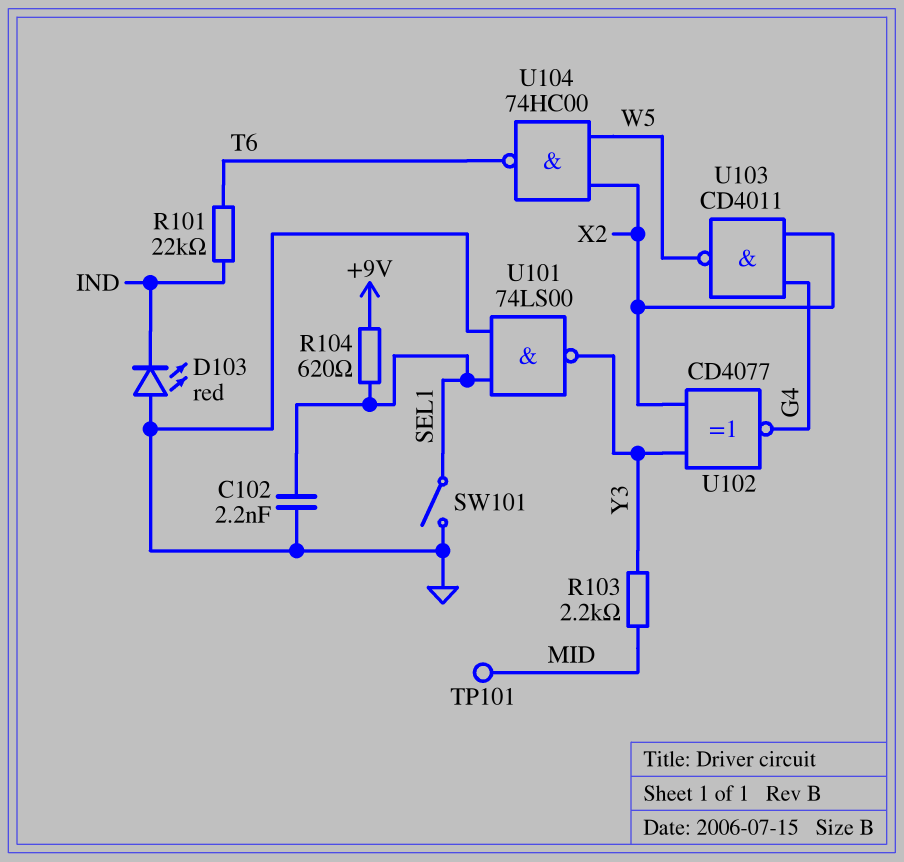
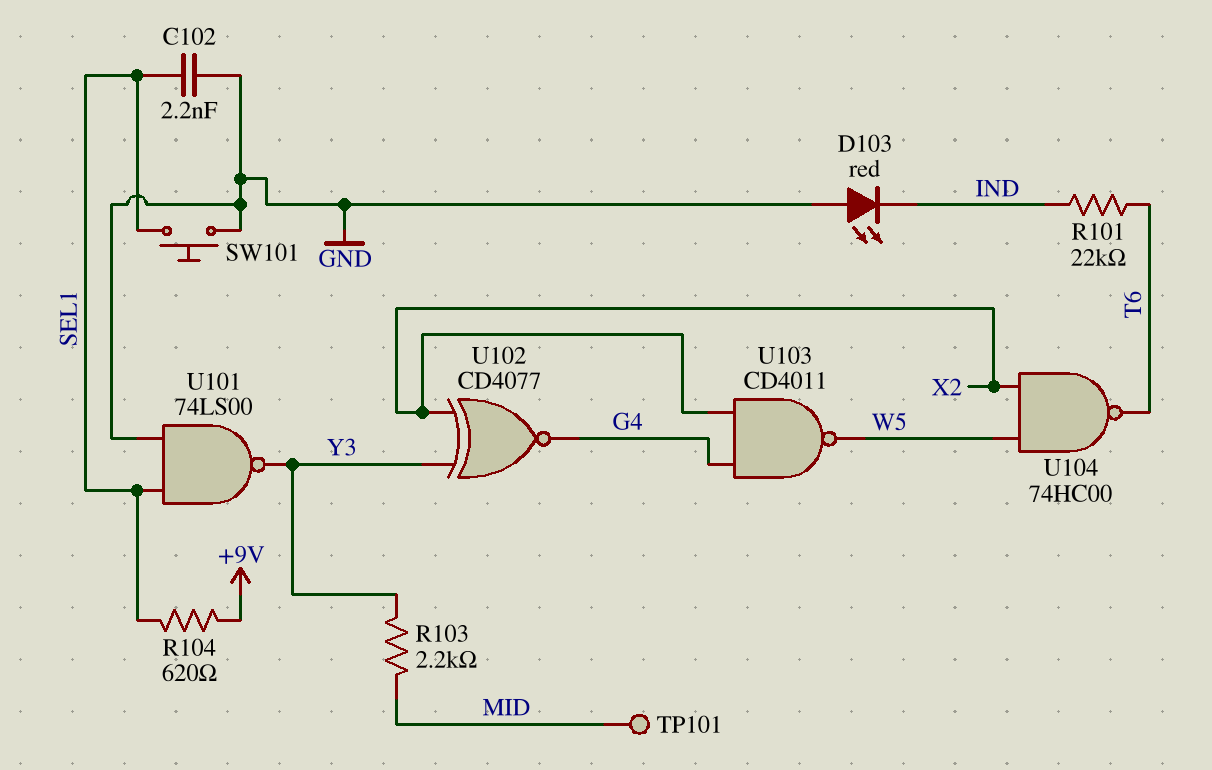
SW101: switch (GND, SEL1) -> button (GND, SEL1)

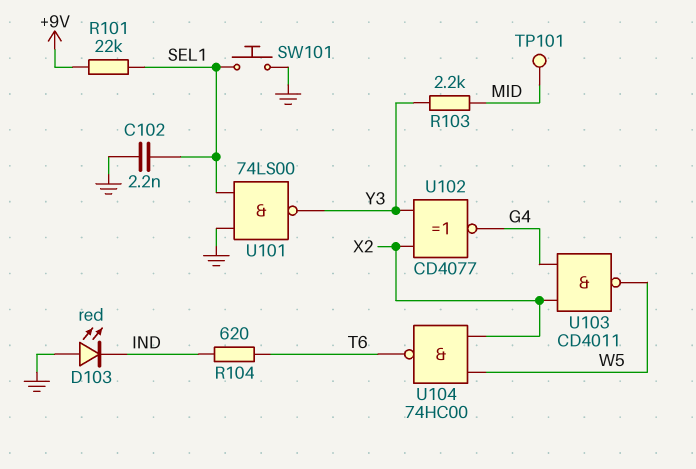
R101: 22k (IND, T6) -> 22k (+9V, SEL1)
R104: 620 (+9V, SEL1) -> 620 (IND, T6)

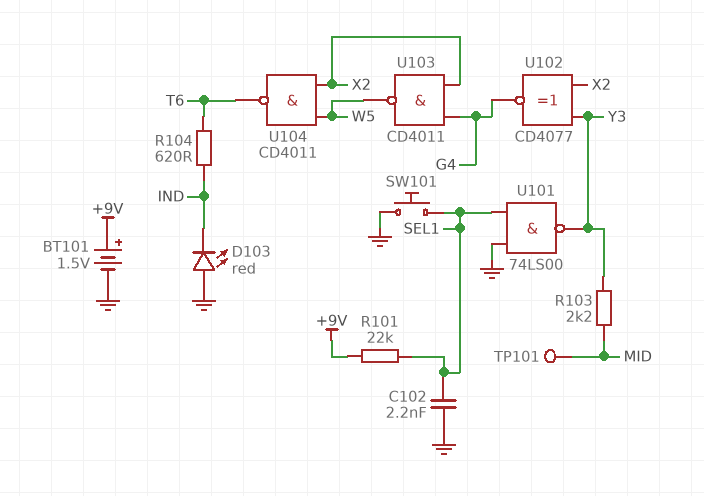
BT101: none -> 1.5V (plus +9V, minus GND)
U104: NAND 74HC00 (in W5, in X2, out T6) -> NAND CD4011 (in W5, in X2, out T6)

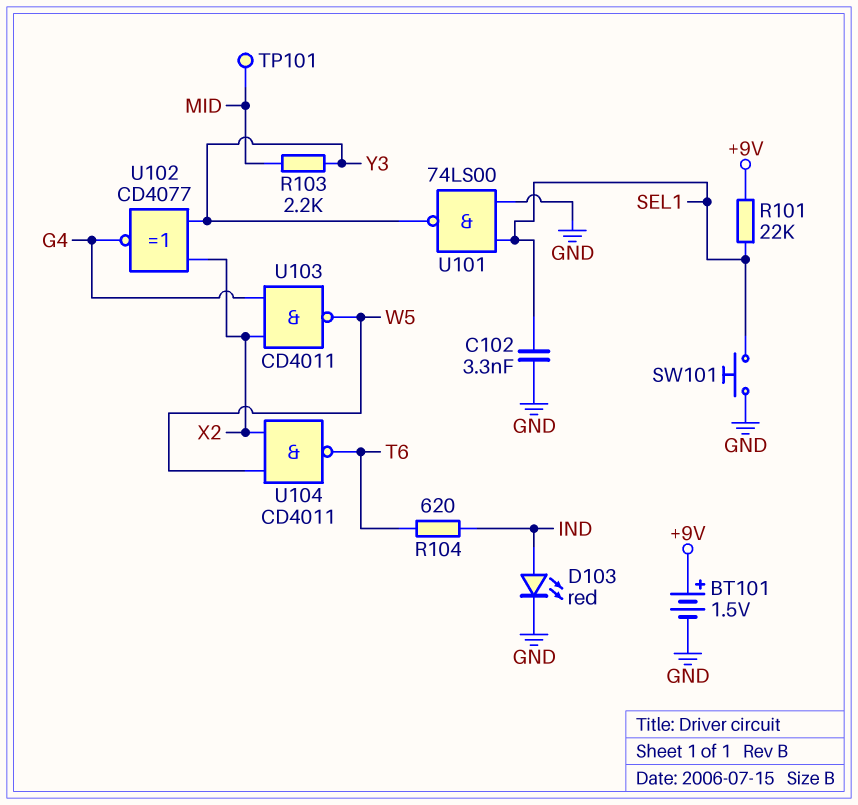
C102: 2.2nF (GND, SEL1) -> 3.3nF (GND, SEL1)
D103: LED red (A GND, K IND) -> LED red (A IND, K GND)

